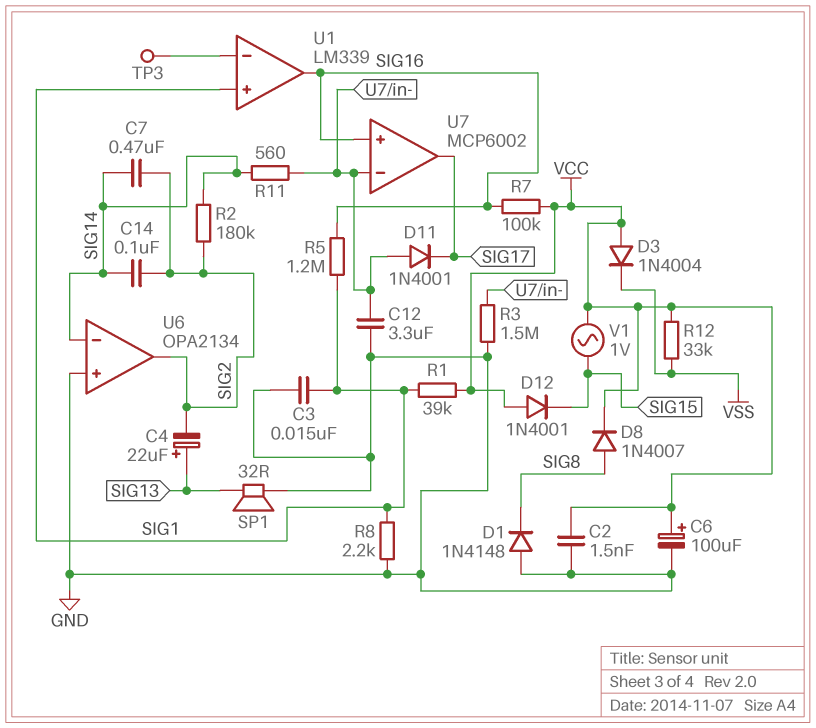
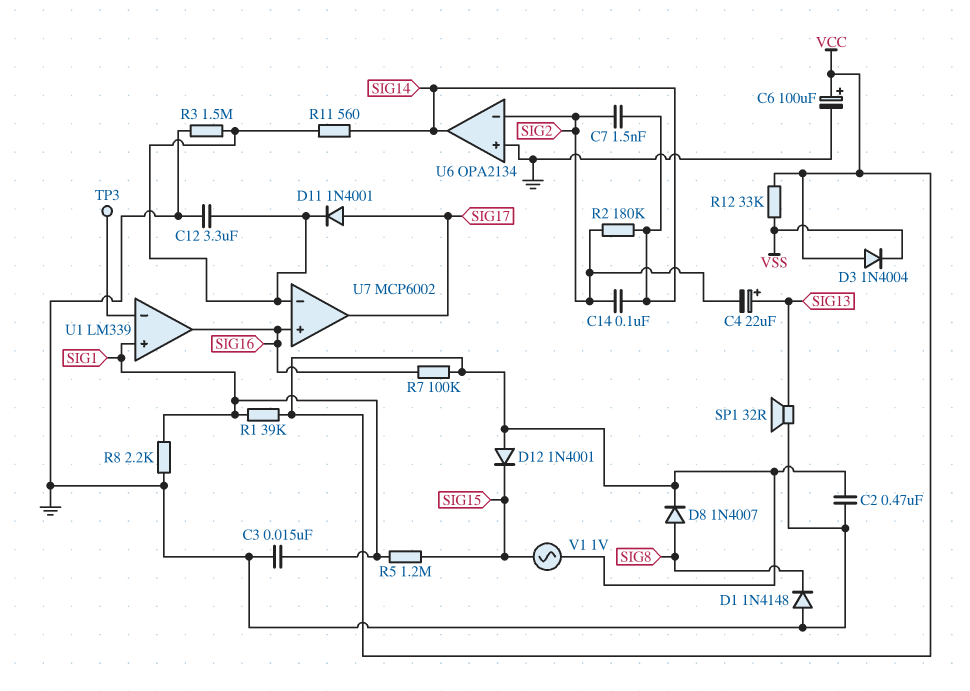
C2: 1.5nF (GND, VCC) -> 470nF (GND, VCC)
C7: 470nF (SIG2, SIG14) -> 1.5nF (SIG2, SIG14)
D11: diode 1N4001 (A U7/in-, K SIG17) -> diode 1N4001 (A SIG17, K U7/in-)
R5: 1.2M (SIG1, SIG16) -> 1.2M (SIG1, SIG15)
U6 pin in-: SIG14 -> SIG2
U6 pin out: SIG2 -> SIG14

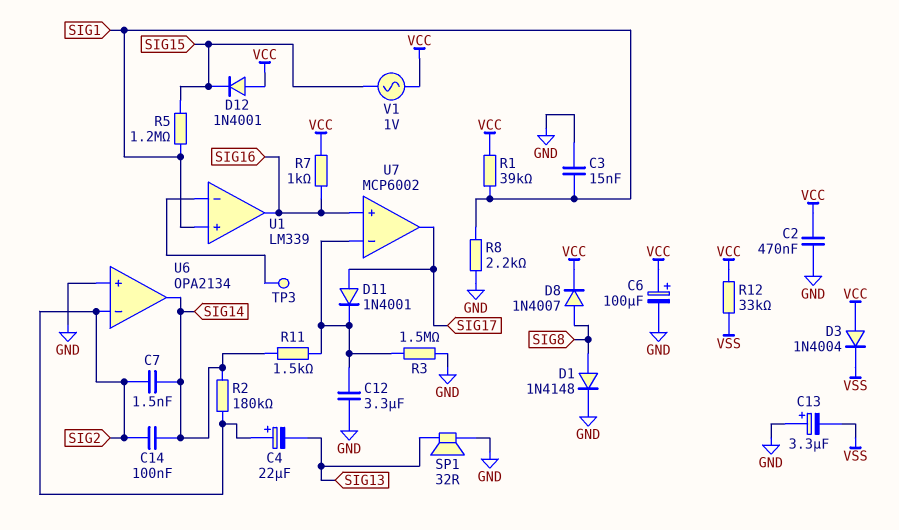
C4: 22uF (plus SIG13, minus SIG2) -> 22uF (plus SIG2, minus SIG13)
C13: none -> 3.3uF (plus GND, minus VSS)
D1: diode 1N4148 (A GND, K SIG8) -> diode 1N4148 (A SIG8, K GND)
R7: 100k (SIG16, VCC) -> 1k (SIG16, VCC)
R11: 560 (SIG14, U7/in-) -> 1.5k (SIG14, U7/in-)

